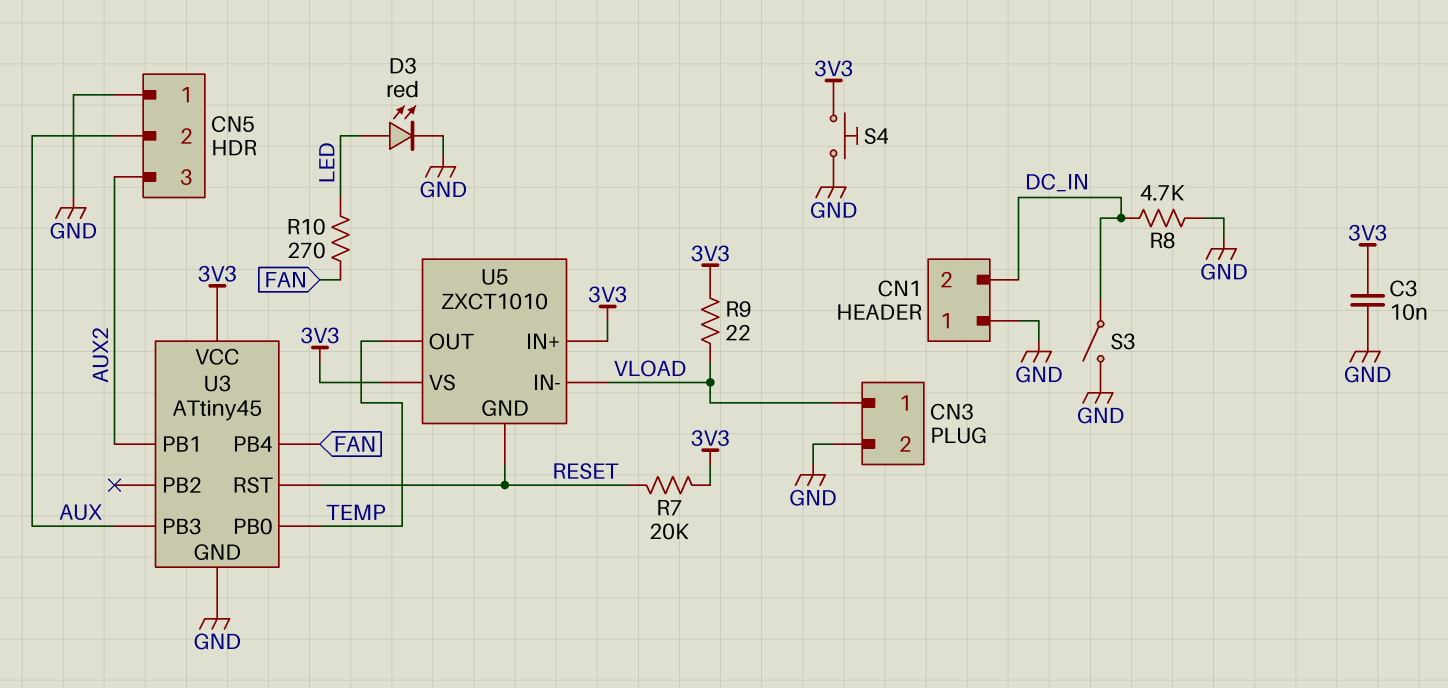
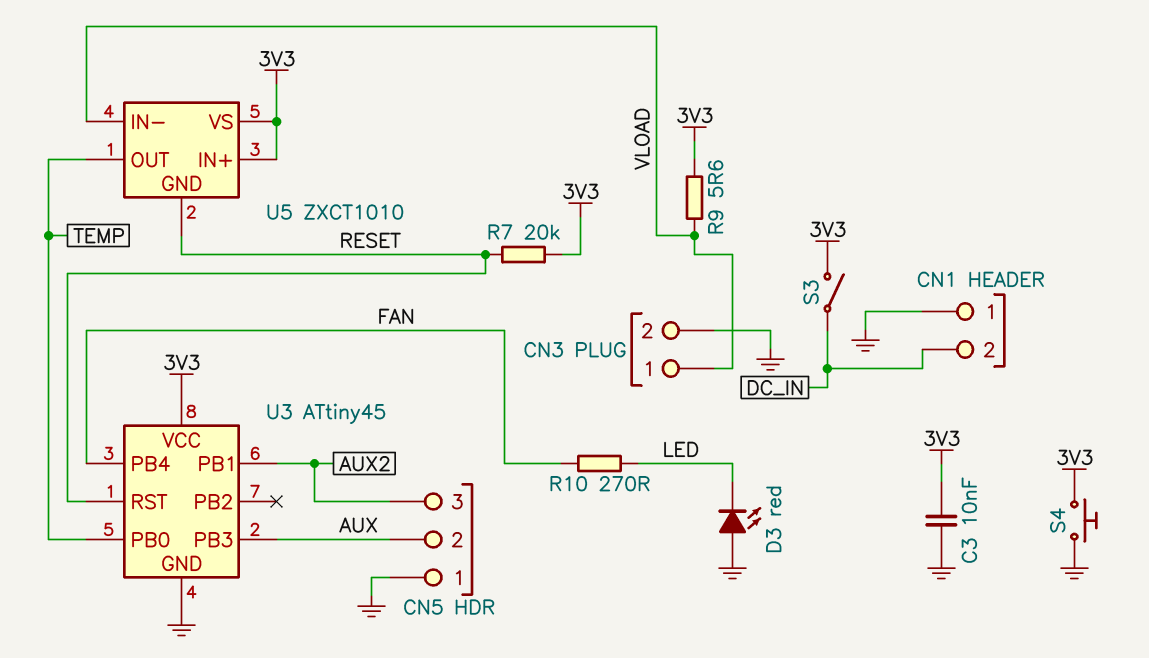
D3: LED red (A LED, K GND) -> LED red (A GND, K LED)
R8: 4.7k (DC_IN, GND) -> none
R9: 22 (3V3, VLOAD) -> 5.6 (3V3, VLOAD)
S3: switch (DC_IN, GND) -> switch (3V3, DC_IN)

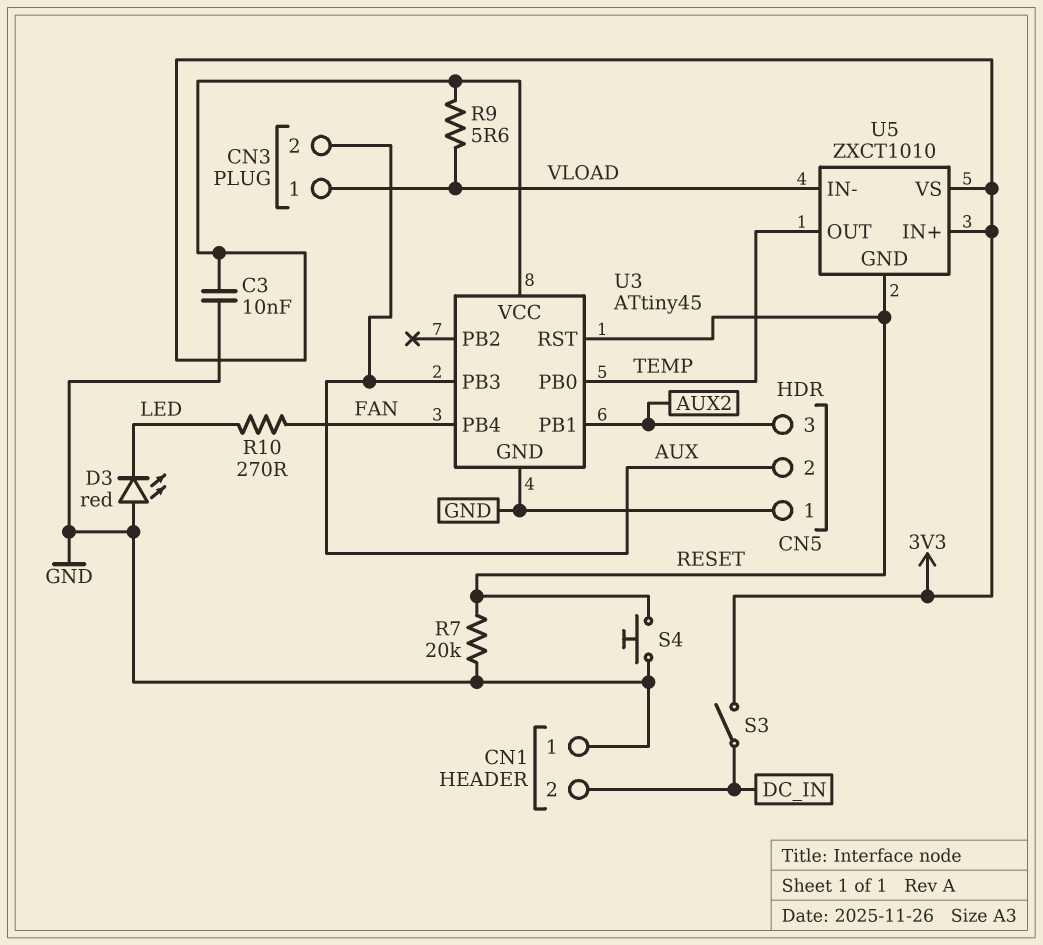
CN3 pin 2: GND -> AUX
R7: 20k (3V3, RESET) -> 20k (GND, RESET)
S4: button (3V3, GND) -> button (GND, RESET)

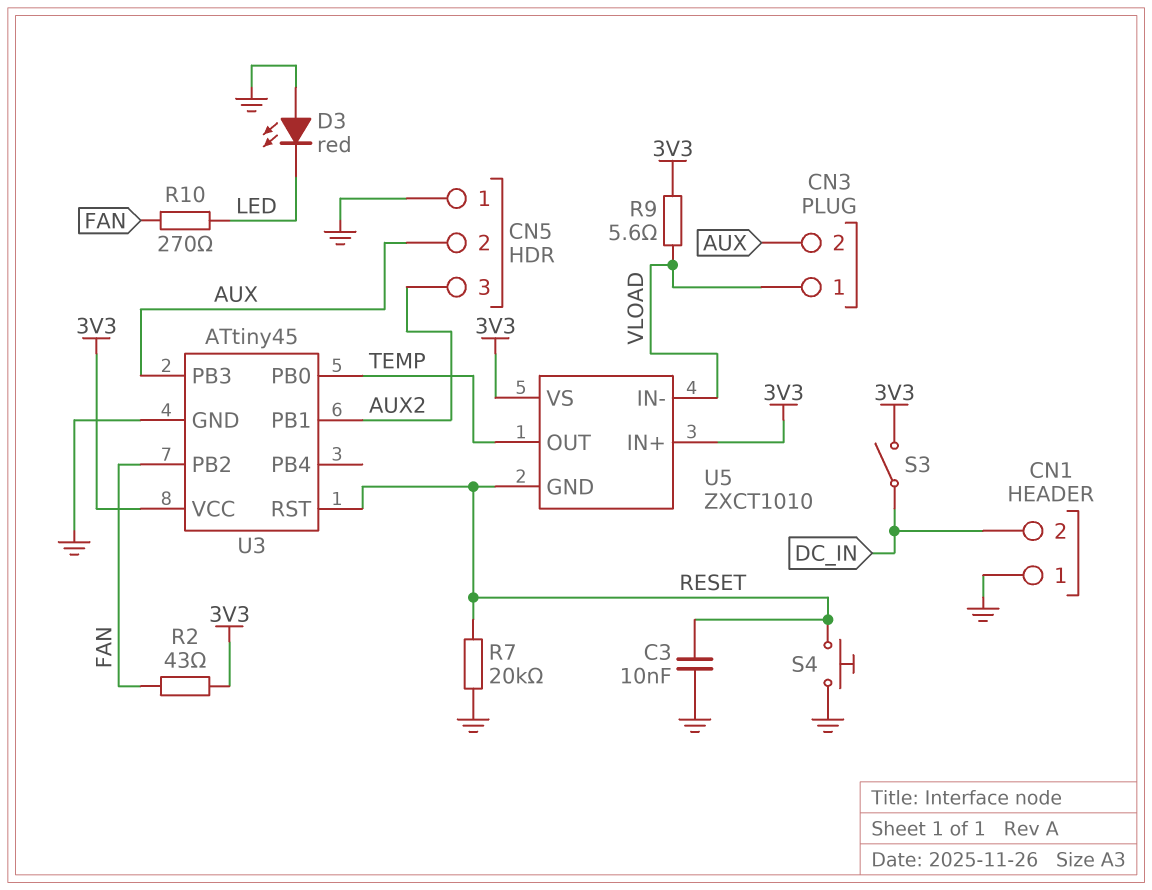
C3: 10nF (3V3, GND) -> 10nF (GND, RESET)
R2: none -> 43 (3V3, FAN)
U3 pin PB2: none -> FAN
U3 pin PB4: FAN -> none

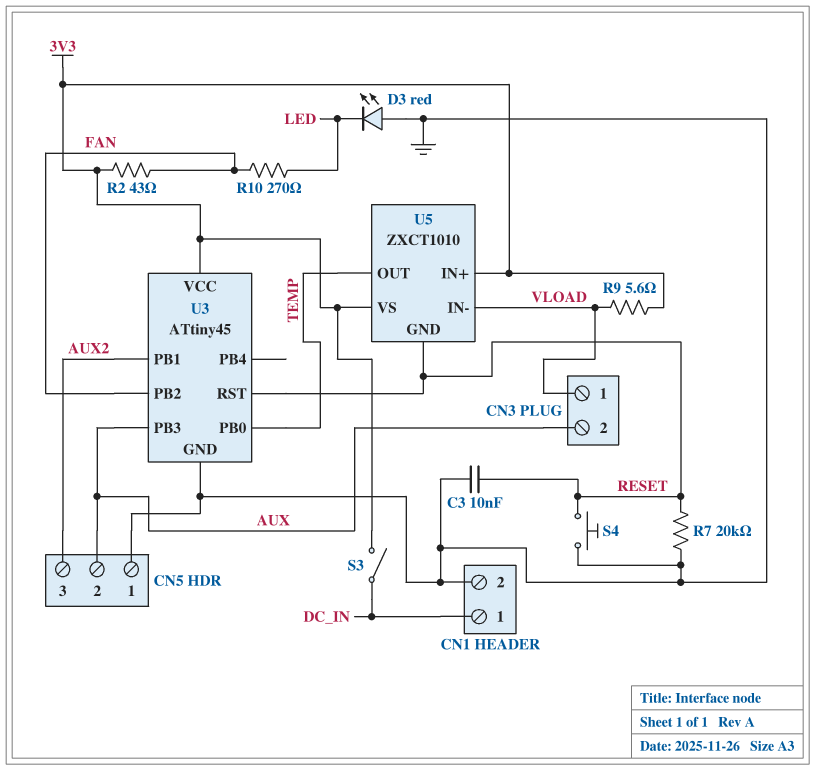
CN1 pin 1: GND -> DC_IN
CN1 pin 2: DC_IN -> GND

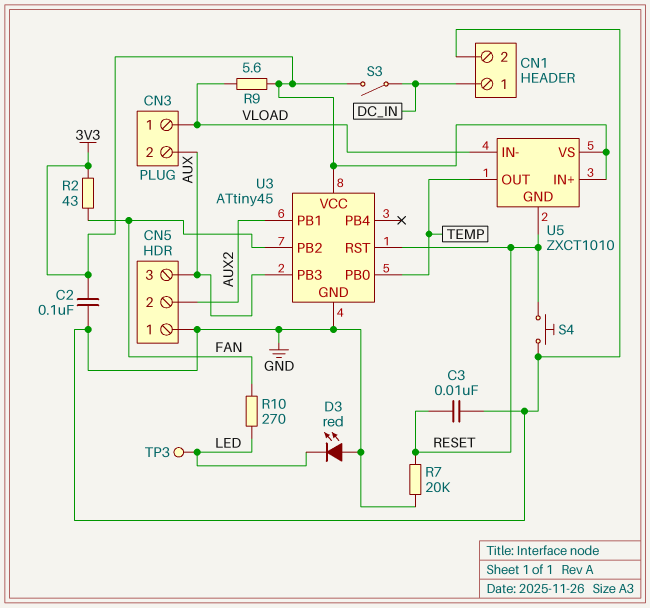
C2: none -> 100nF (3V3, GND)
CN5 pin 2: AUX -> AUX2
CN5 pin 3: AUX2 -> AUX
TP3: none -> test point (LED)

